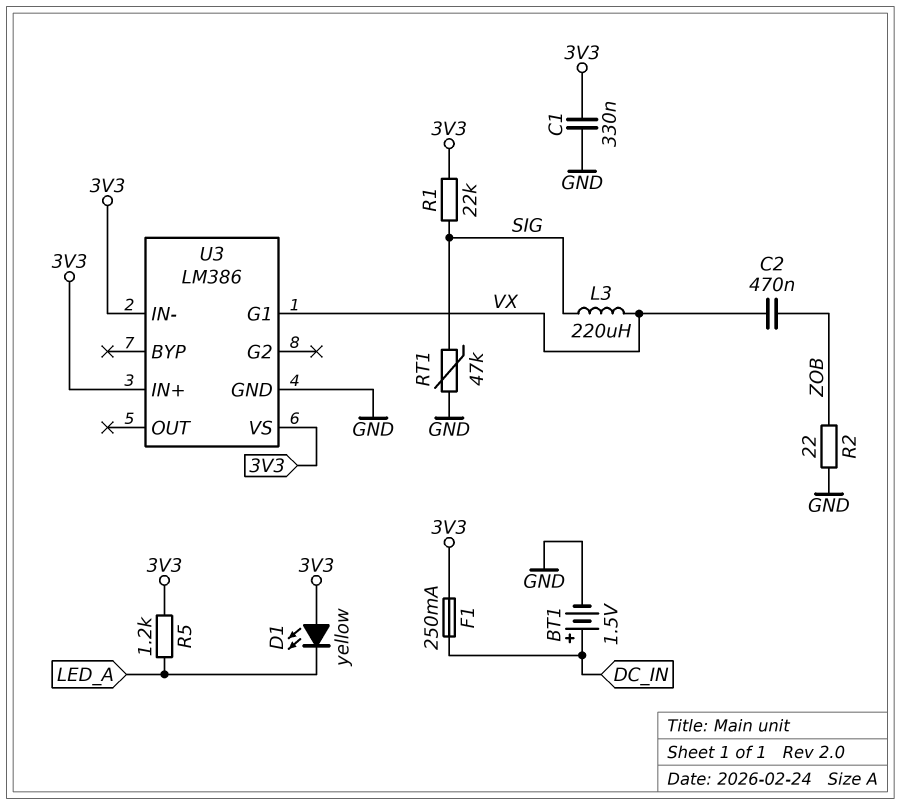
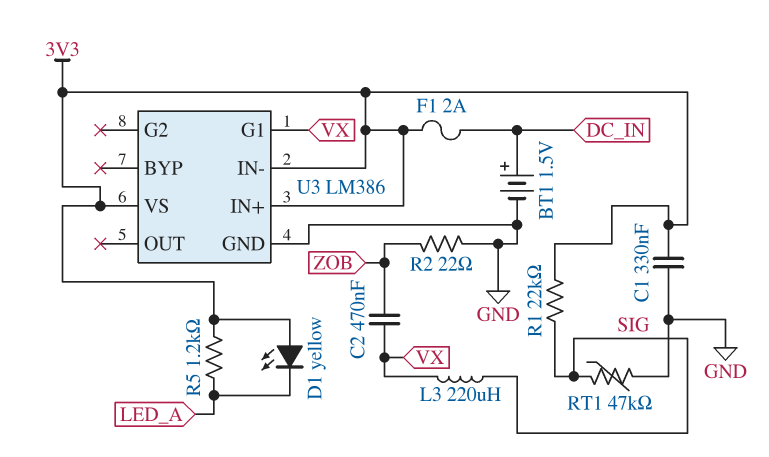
F1: 250mA (3V3, DC_IN) -> 2A (3V3, DC_IN)

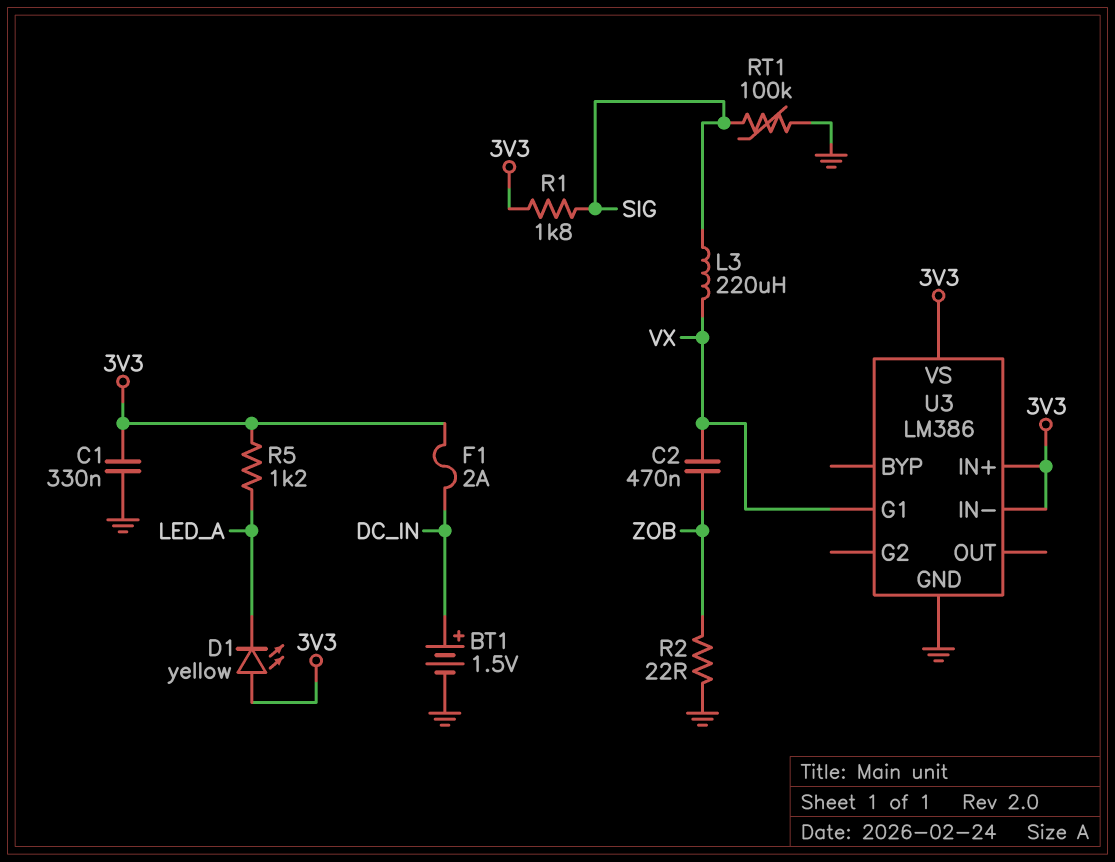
R1: 22k (3V3, SIG) -> 1.8k (3V3, SIG)
RT1: 47k (GND, SIG) -> 100k (GND, SIG)

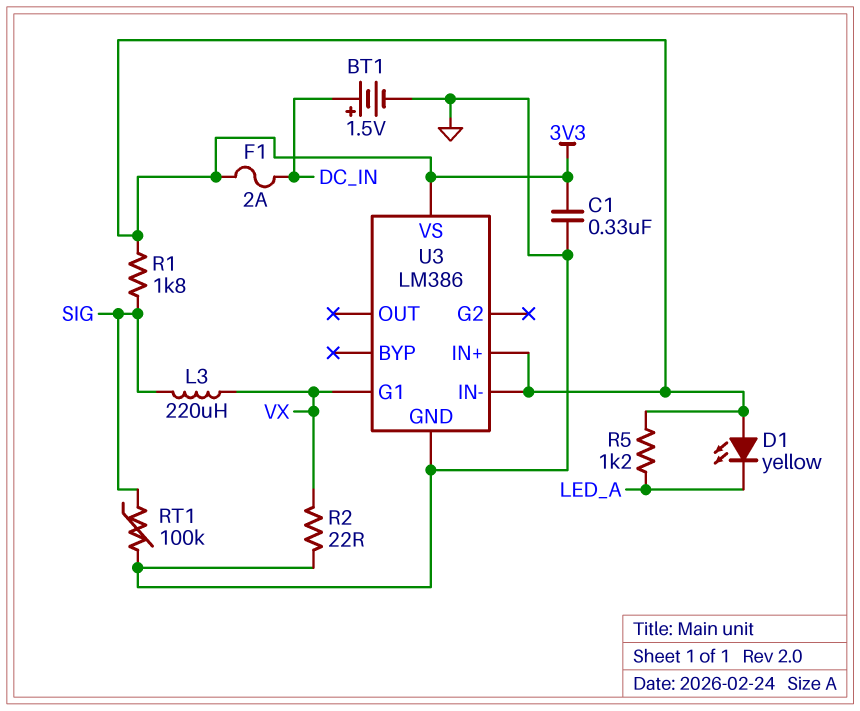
C2: 470nF (VX, ZOB) -> none
R2: 22 (GND, ZOB) -> 22 (GND, VX)

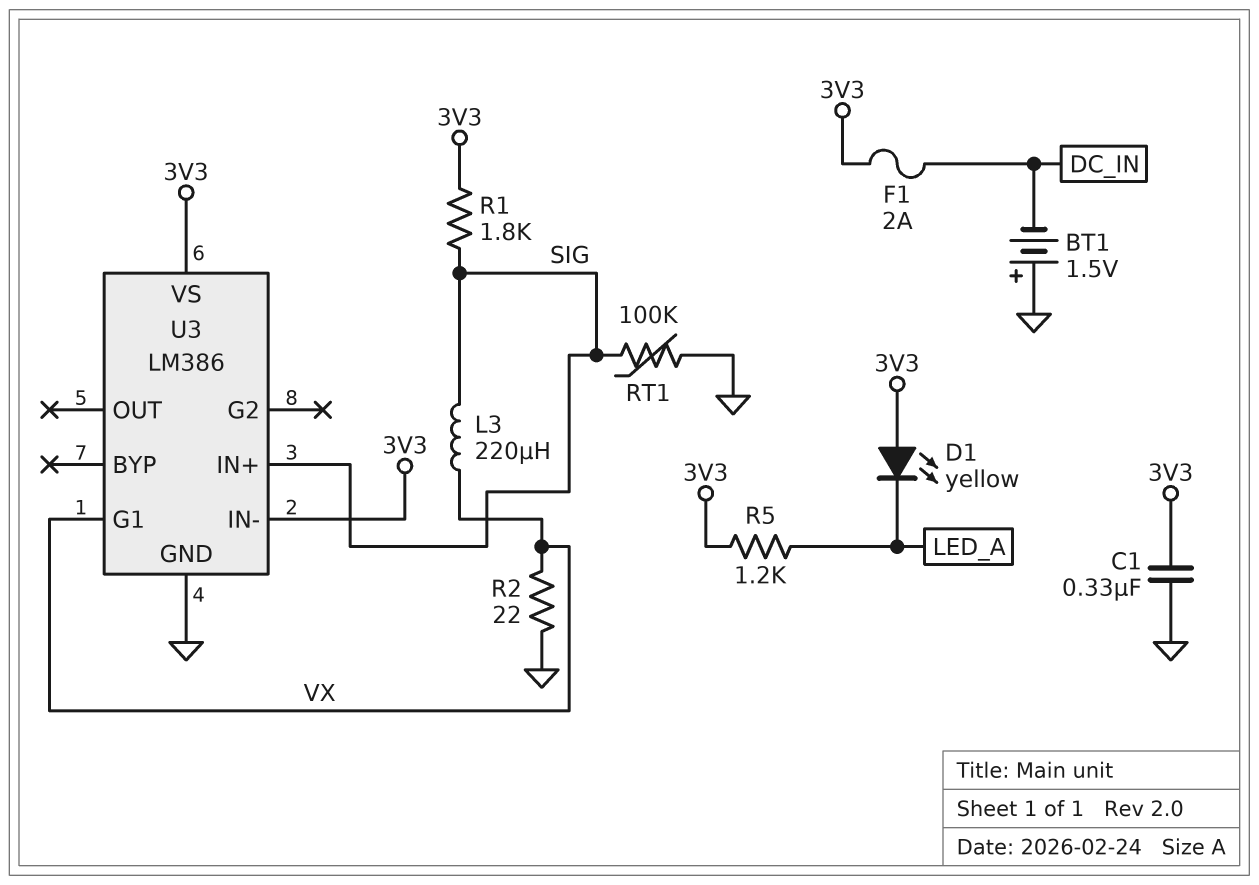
BT1: 1.5V (plus DC_IN, minus GND) -> 1.5V (plus GND, minus DC_IN)
U3 pin IN+: 3V3 -> SIG

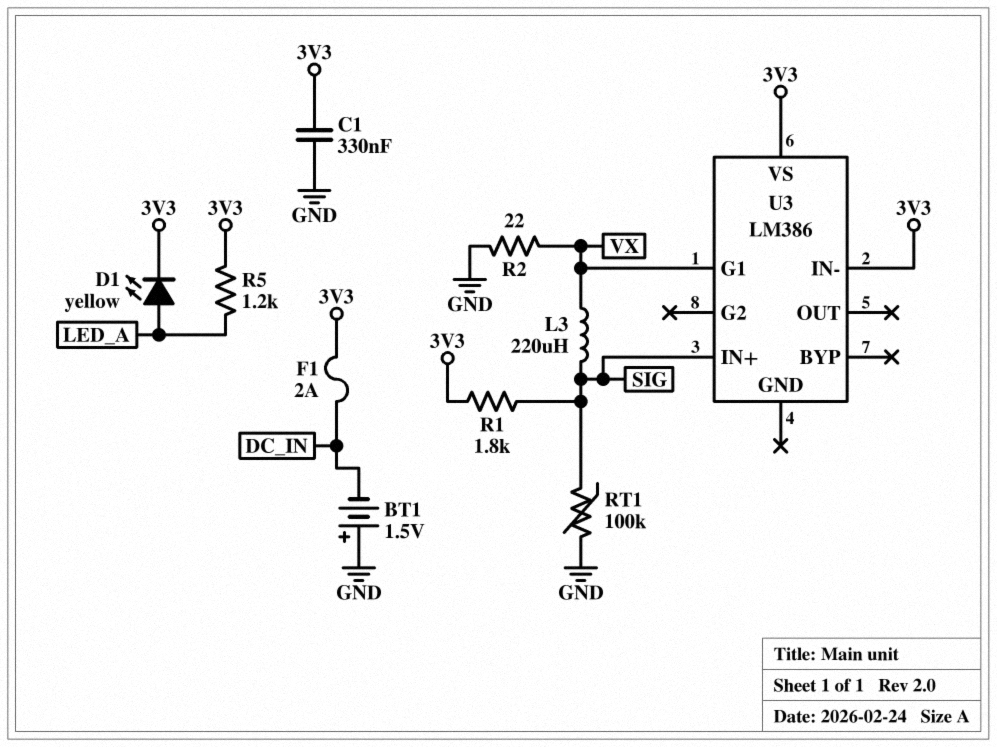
D1: LED yellow (A 3V3, K LED_A) -> LED yellow (A LED_A, K 3V3)
U3 pin GND: GND -> none

